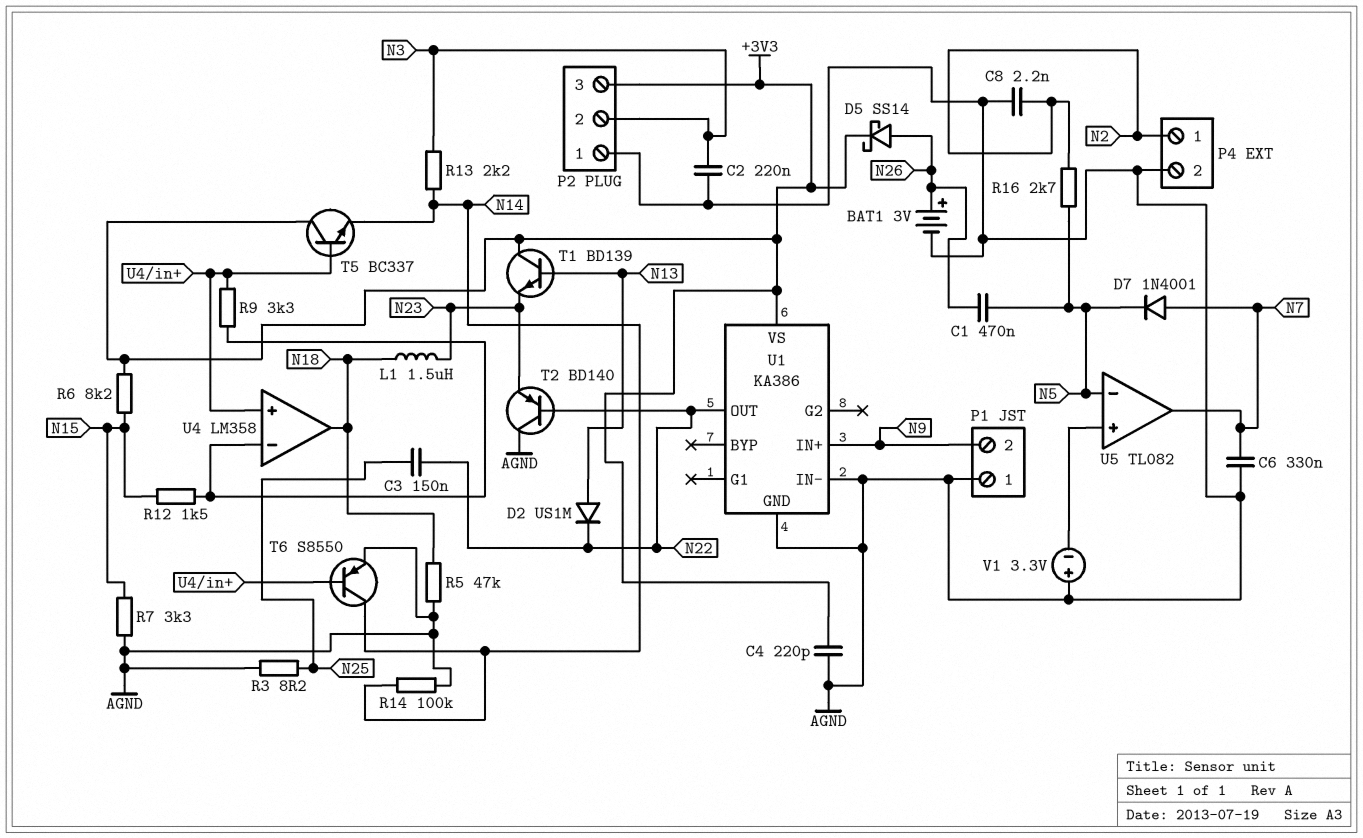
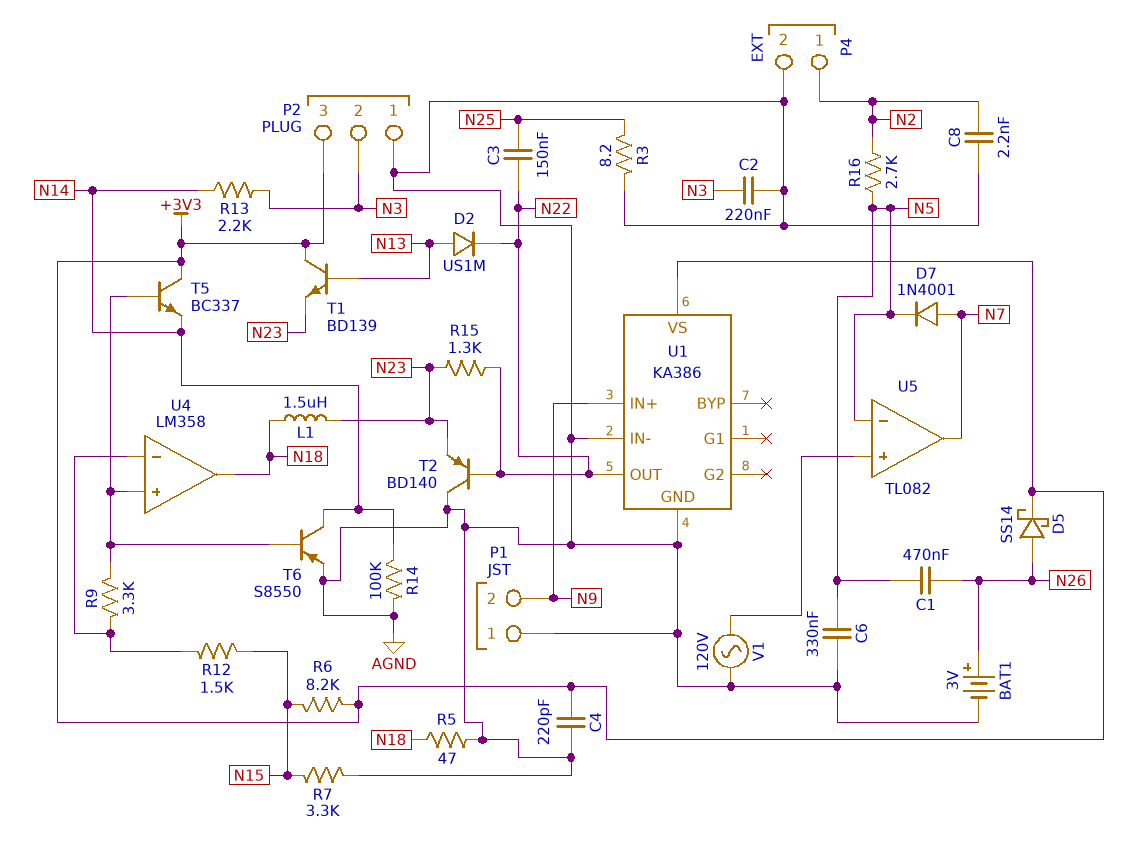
C6: 330nF (AGND, N7) -> 330nF (AGND, N5)
R5: 47k (AGND, N18) -> 47 (AGND, N18)
R15: none -> 1.3k (N22, N23)
V1: 3.3V (plus AGND, minus U5/in+) -> AC 120V (AGND, U5/in+)

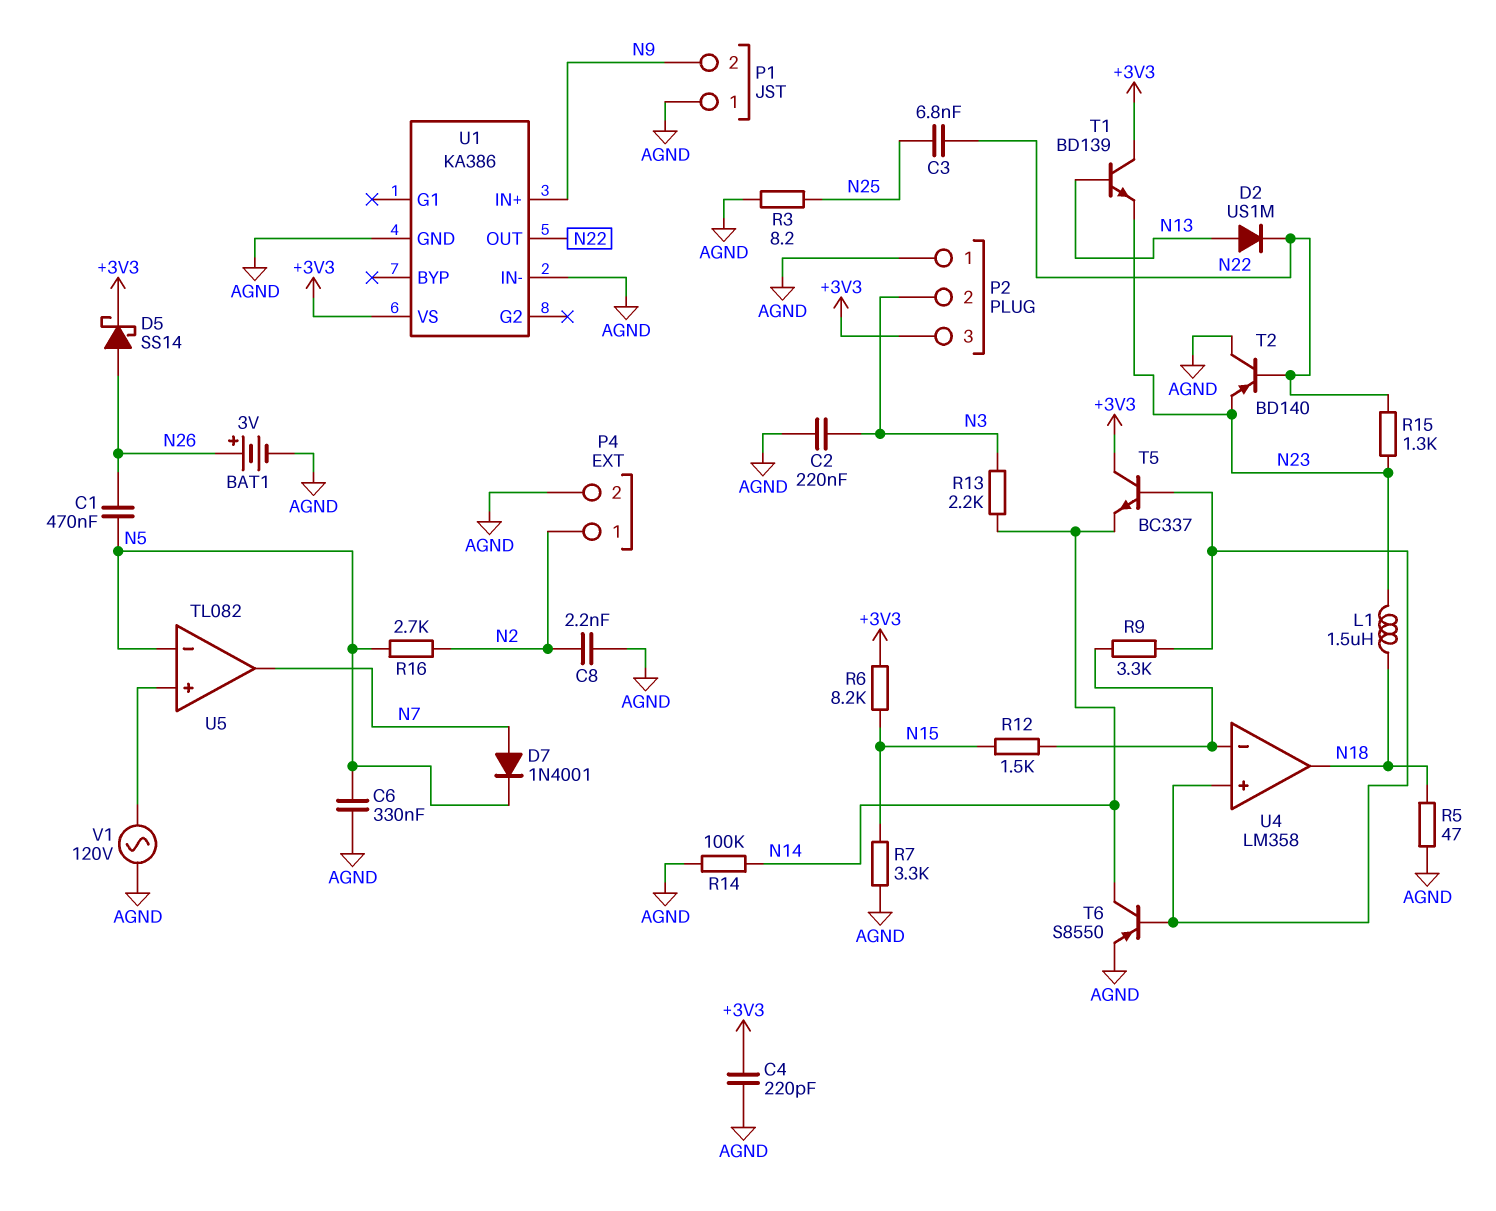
C3: 150nF (N22, N25) -> 6.8nF (N22, N25)

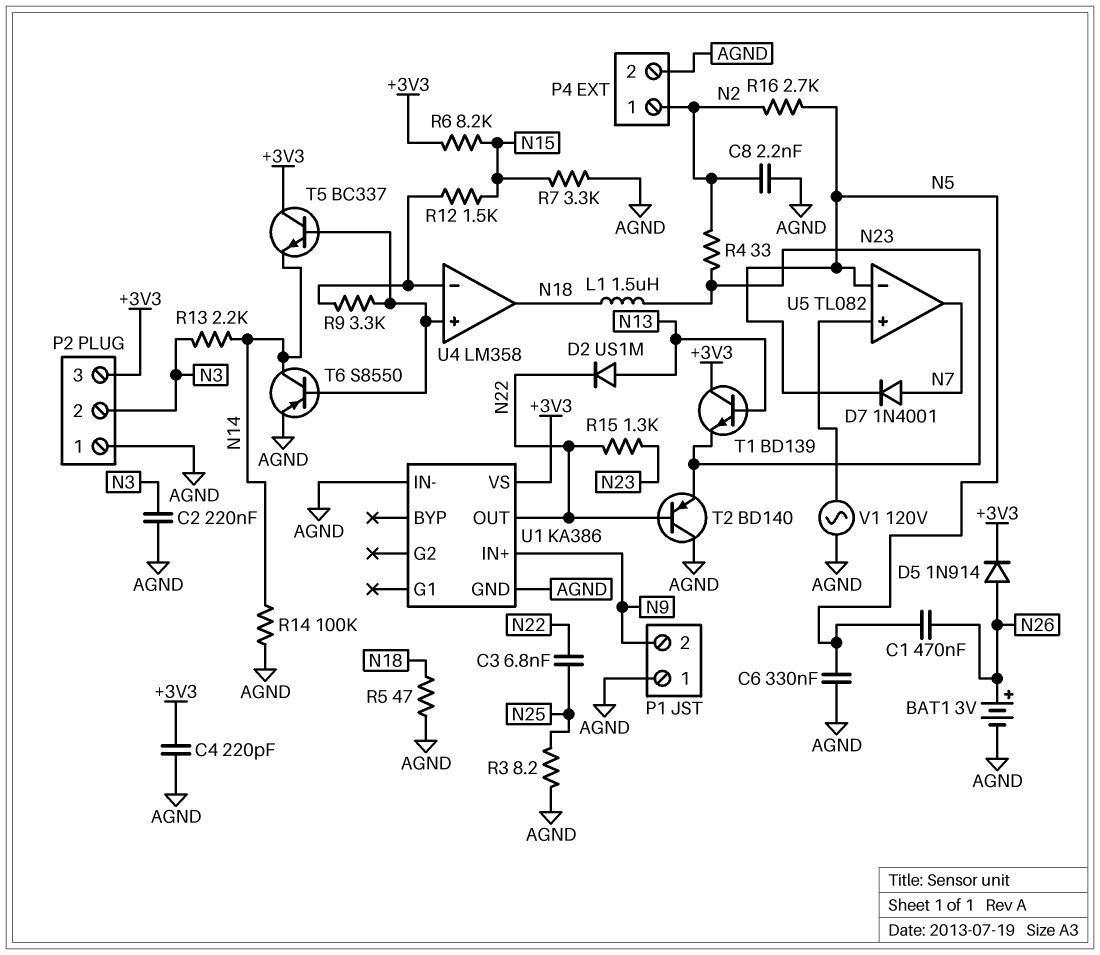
D5: schottky SS14 (A N26, K +3V3) -> diode 1N914 (A N26, K +3V3)
R4: none -> 33 (N2, N23)

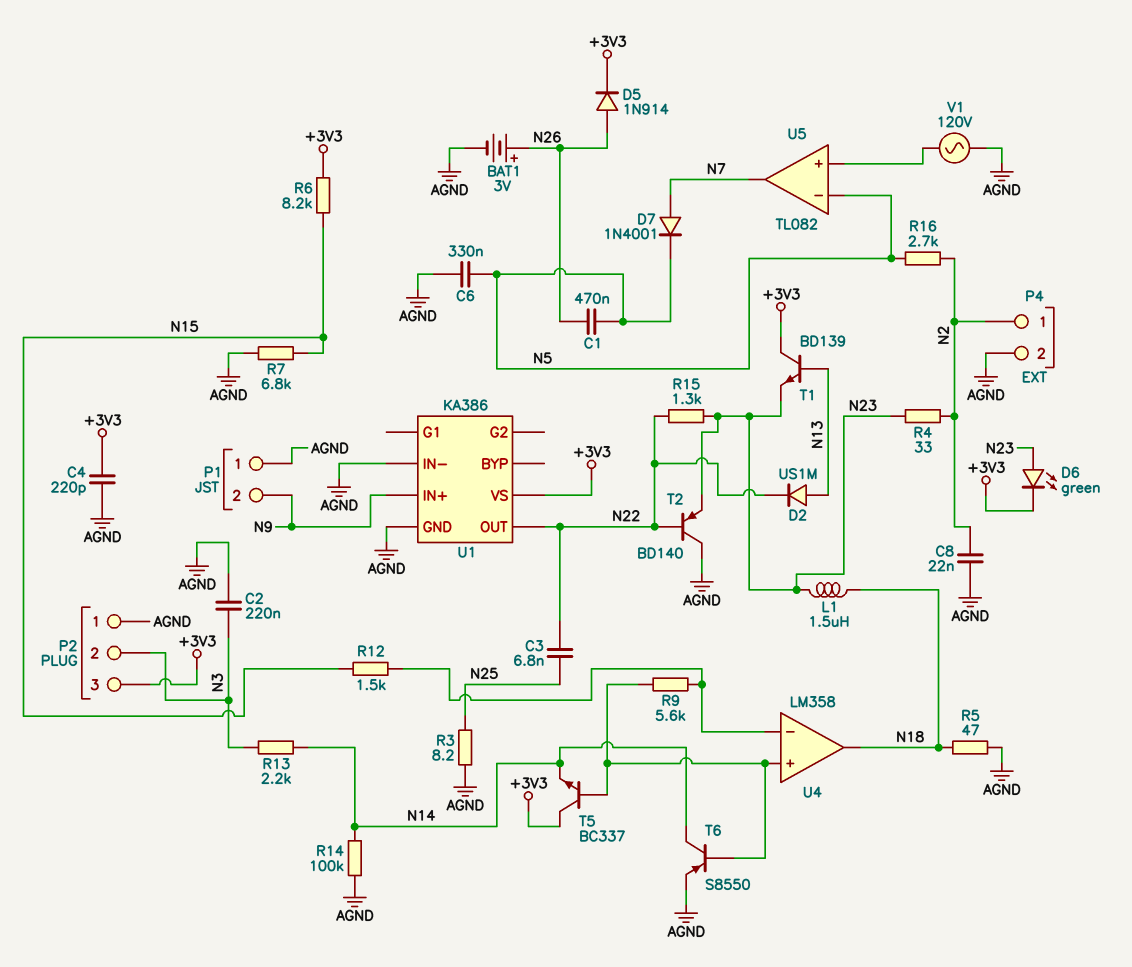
C8: 2.2nF (AGND, N2) -> 22nF (AGND, N2)
D6: none -> LED green (A N23, K +3V3)
R7: 3.3k (AGND, N15) -> 6.8k (AGND, N15)
R9: 3.3k (U4/in+, U4/in-) -> 5.6k (U4/in+, U4/in-)

